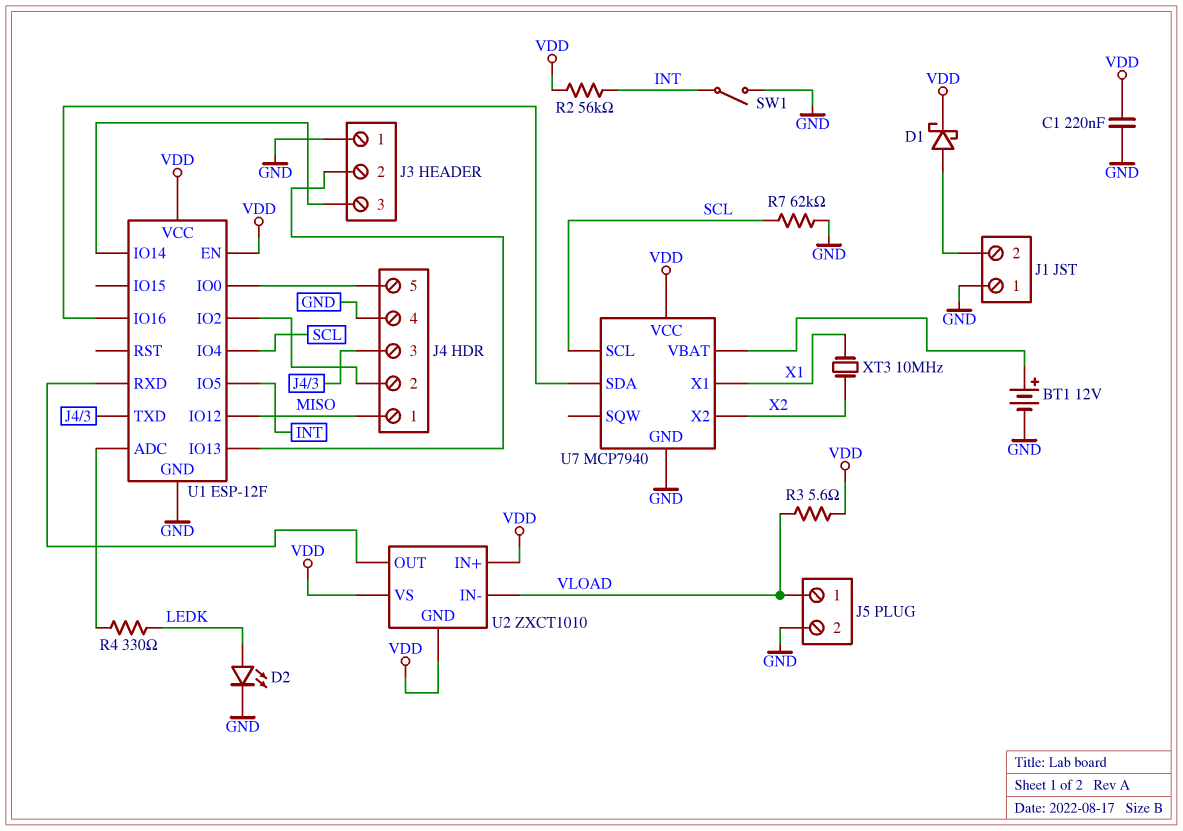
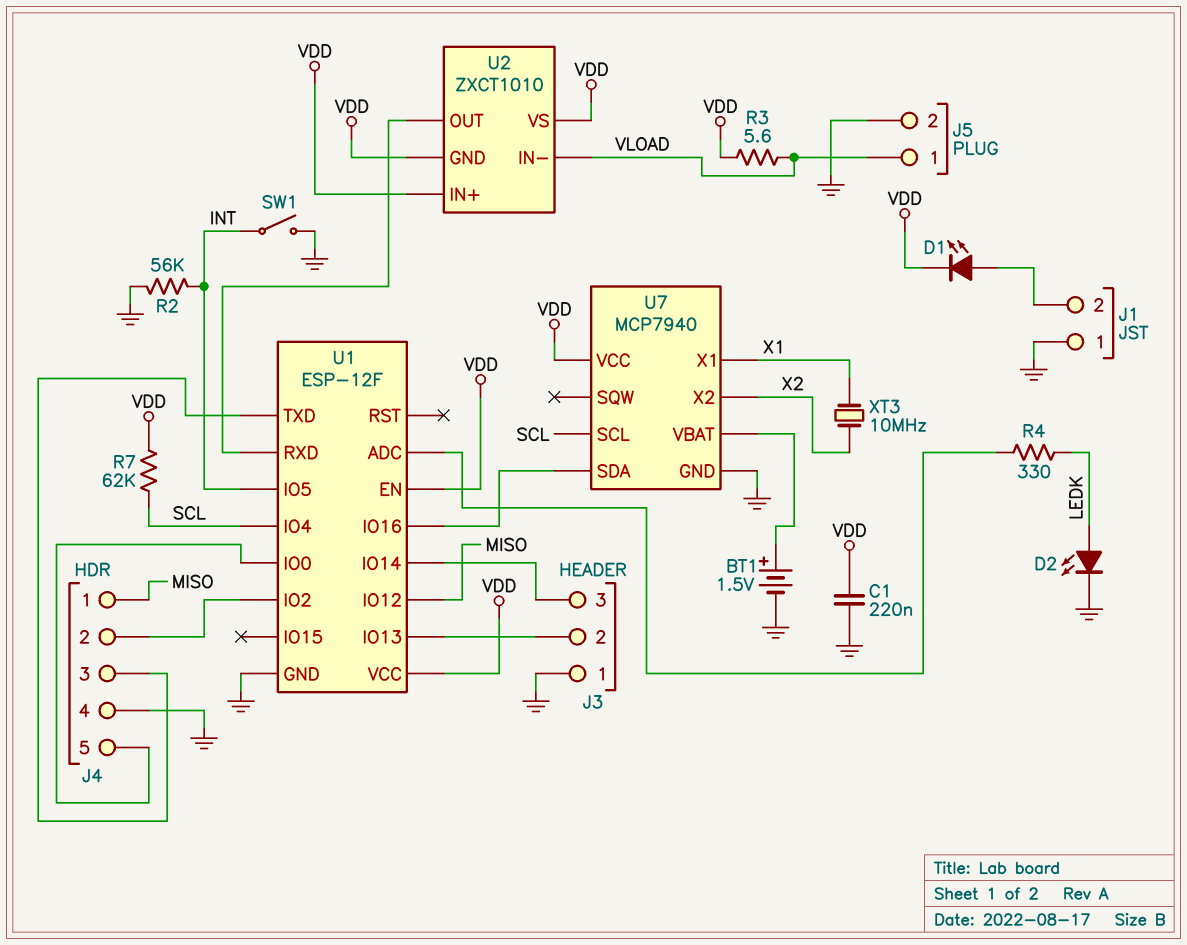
BT1: 12V (plus U7/VBAT, minus GND) -> 1.5V (plus U7/VBAT, minus GND)
D1: schottky (A J1/2, K VDD) -> LED (A J1/2, K VDD)
R2: 56k (INT, VDD) -> 56k (GND, INT)
R7: 62k (GND, SCL) -> 62k (SCL, VDD)

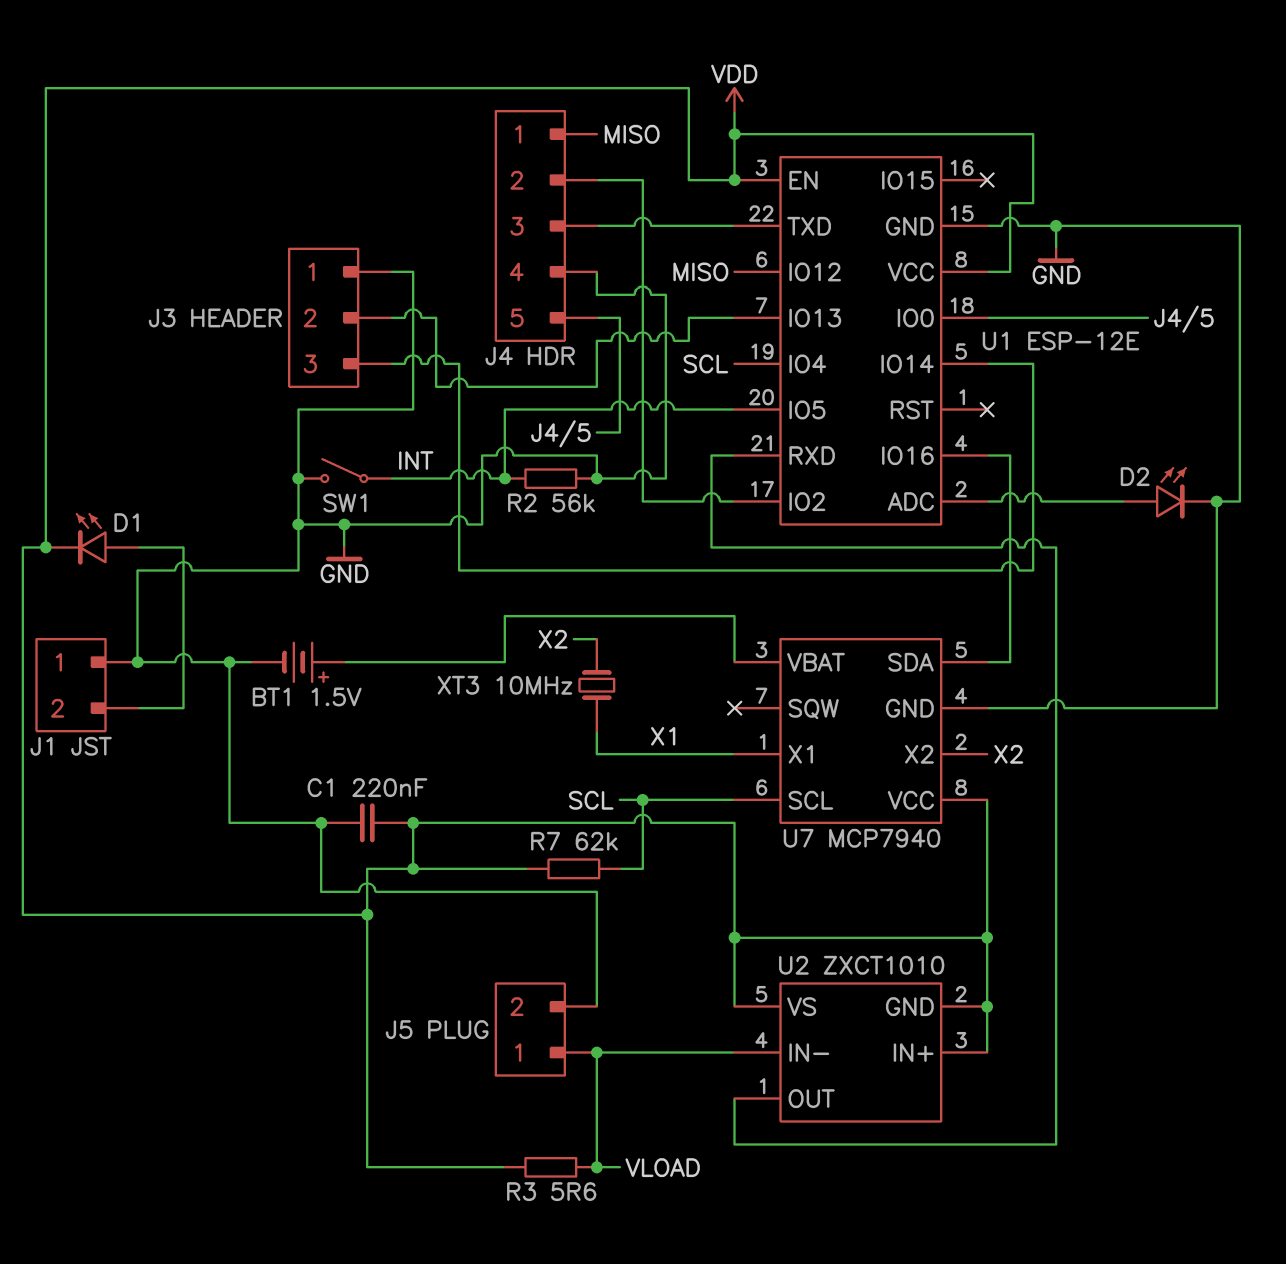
D2: LED (A LEDK, K GND) -> LED (A U1/ADC, K GND)
R4: 330 (LEDK, U1/ADC) -> none
U1: ESP-12F -> ESP-12E

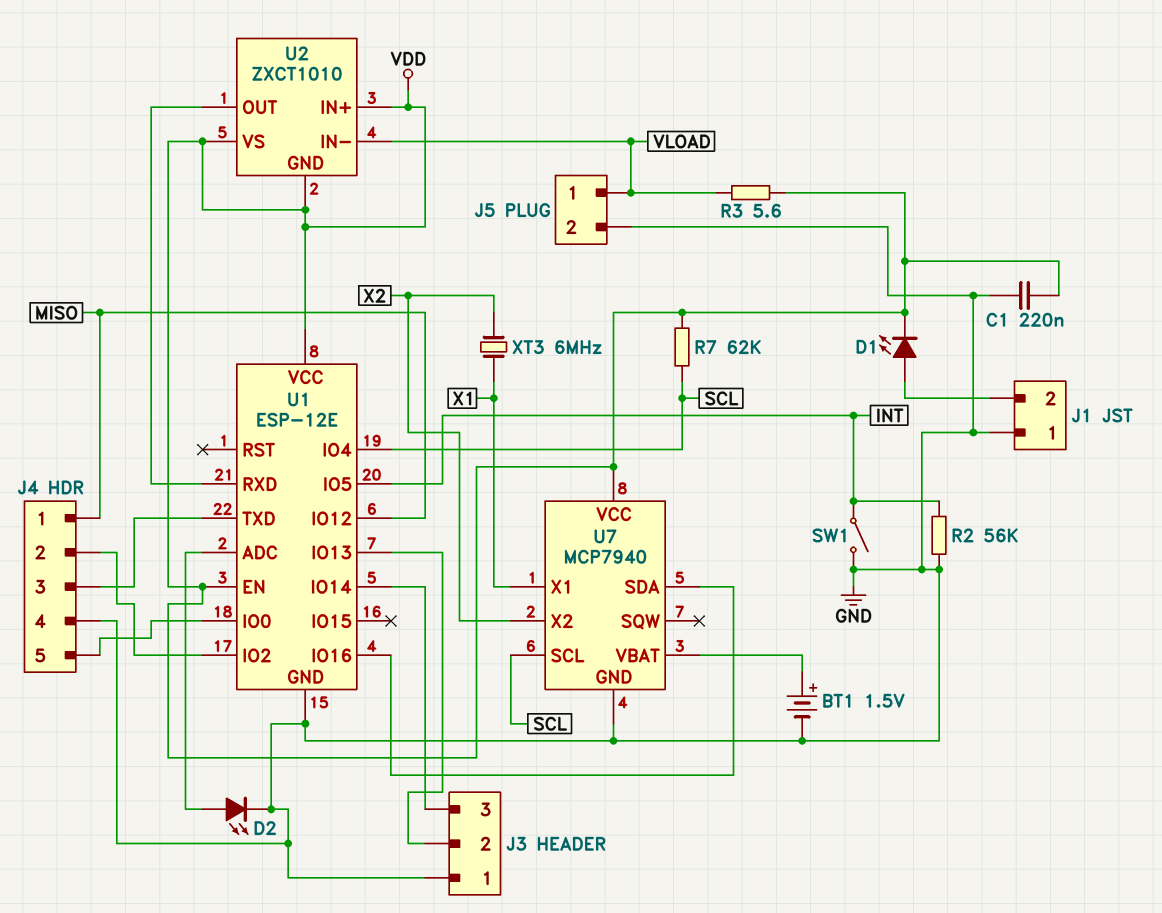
XT3: 10MHz (X1, X2) -> 6MHz (X1, X2)

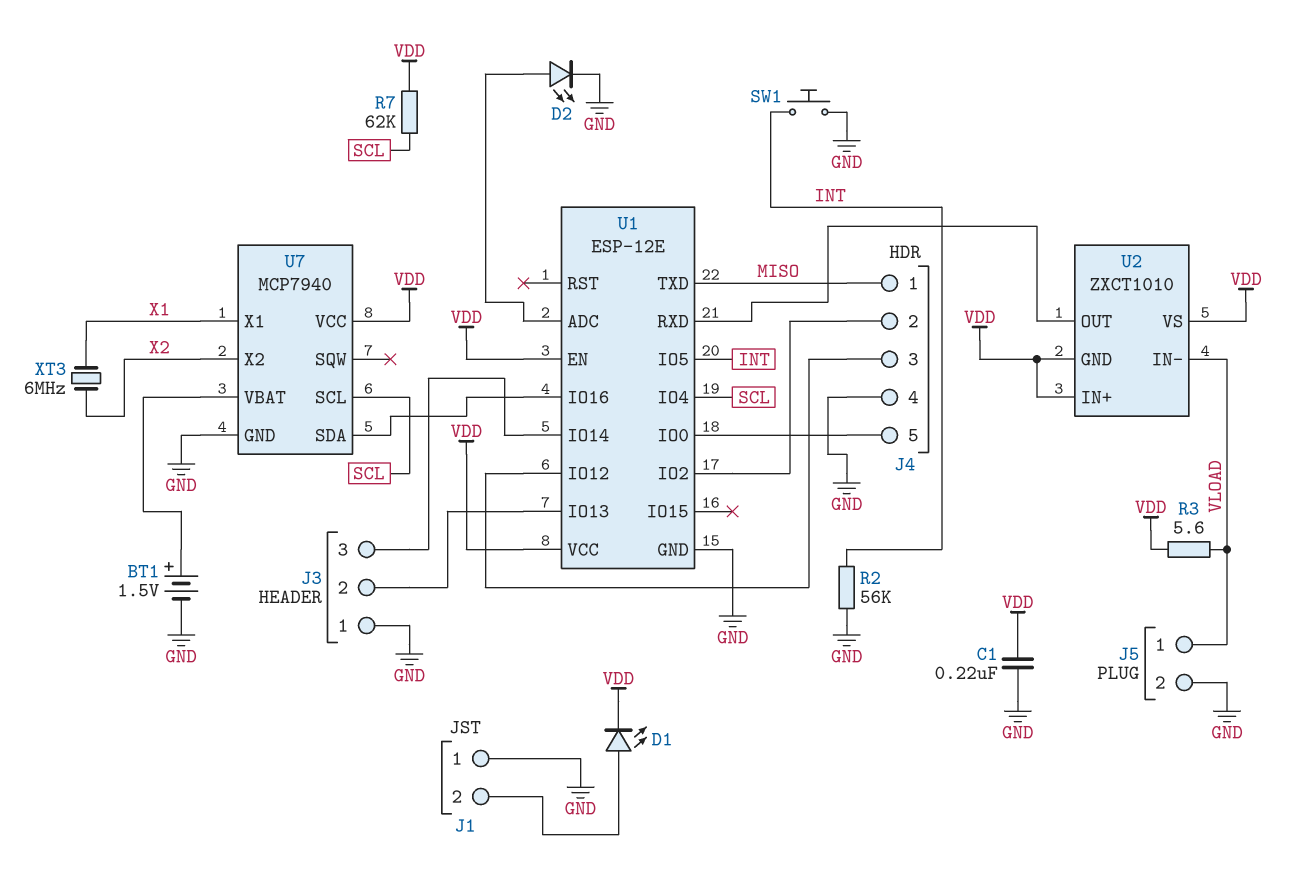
SW1: switch (GND, INT) -> button (GND, INT)
U1 pin IO12: MISO -> J4/3
U1 pin TXD: J4/3 -> MISO

